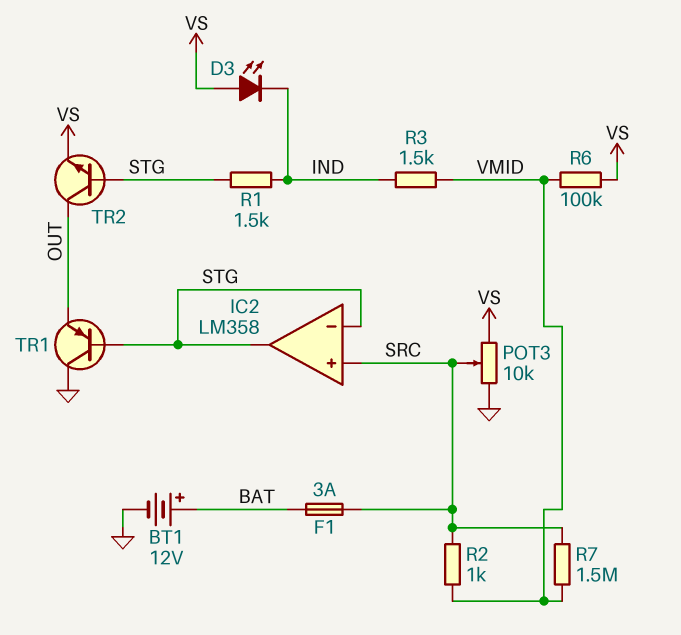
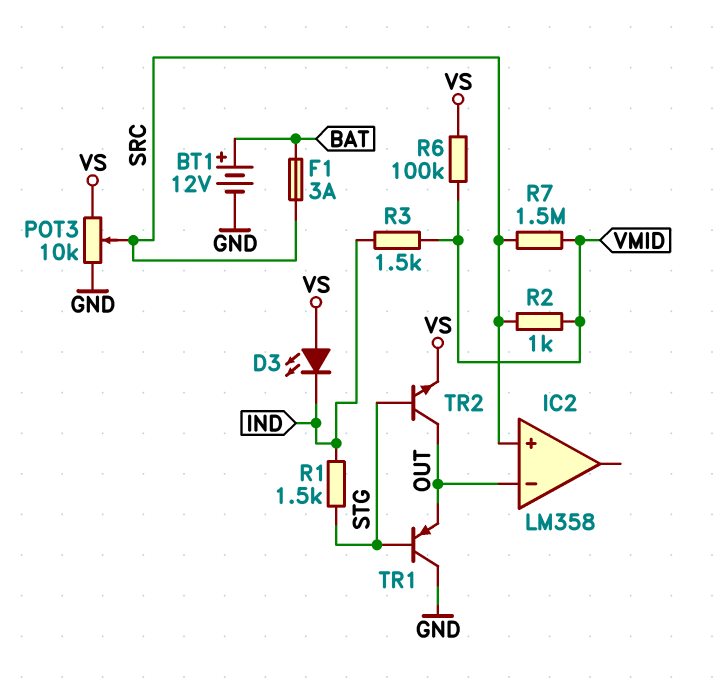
IC2 pin in-: STG -> OUT
IC2 pin out: STG -> none

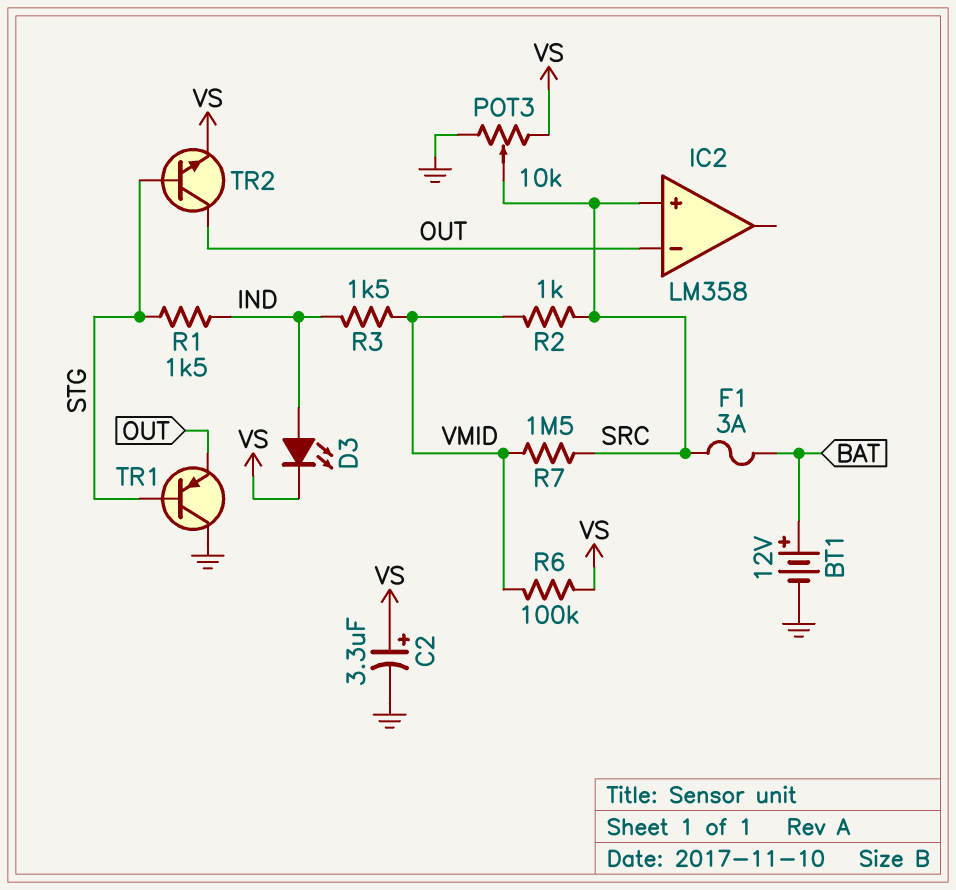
C2: none -> 3.3uF (plus VS, minus GND)
D3: LED (A VS, K IND) -> LED (A IND, K VS)

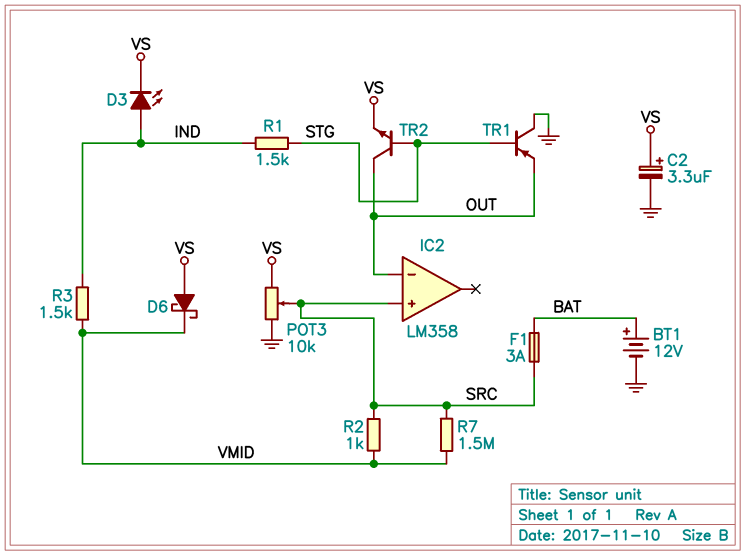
D6: none -> schottky (A VS, K VMID)
R6: 100k (VMID, VS) -> none

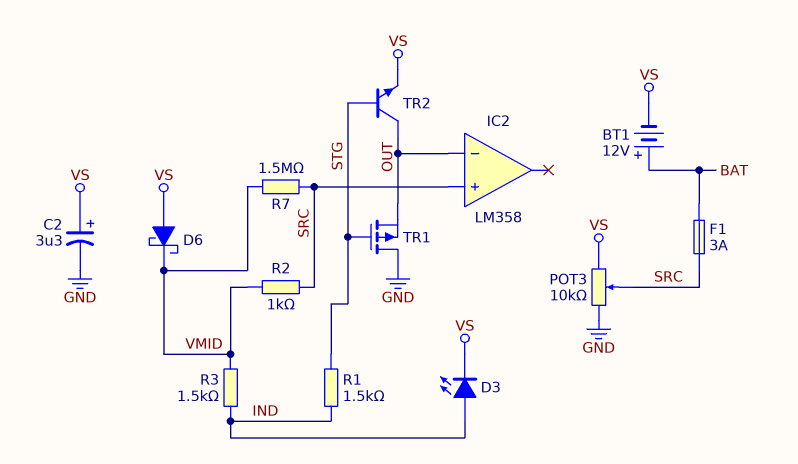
BT1: 12V (plus BAT, minus GND) -> 12V (plus BAT, minus VS)
TR1: PNP (B STG, C GND, E OUT) -> PMOS (G STG, D GND, S OUT)

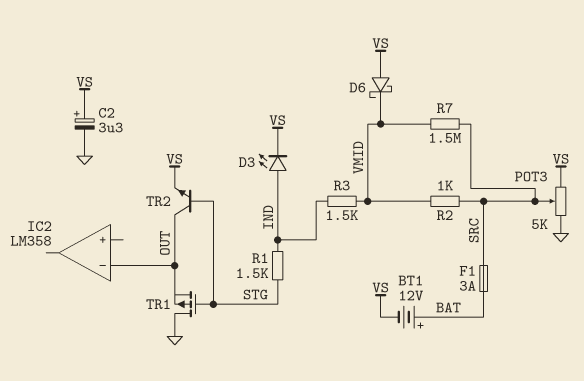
IC2 pin in+: SRC -> none
POT3: 10k (GND, VS, wiper SRC) -> 5k (GND, VS, wiper SRC)

